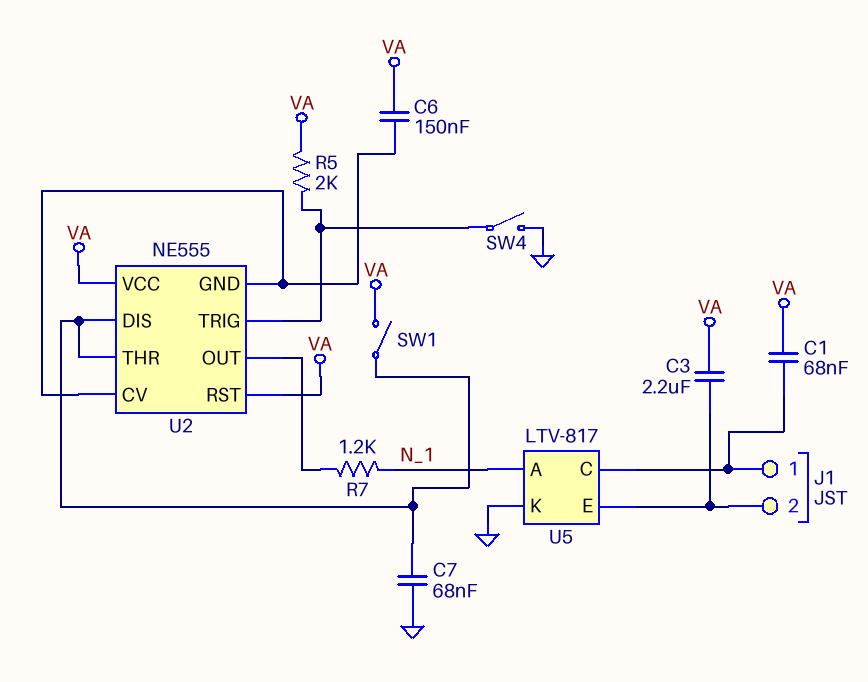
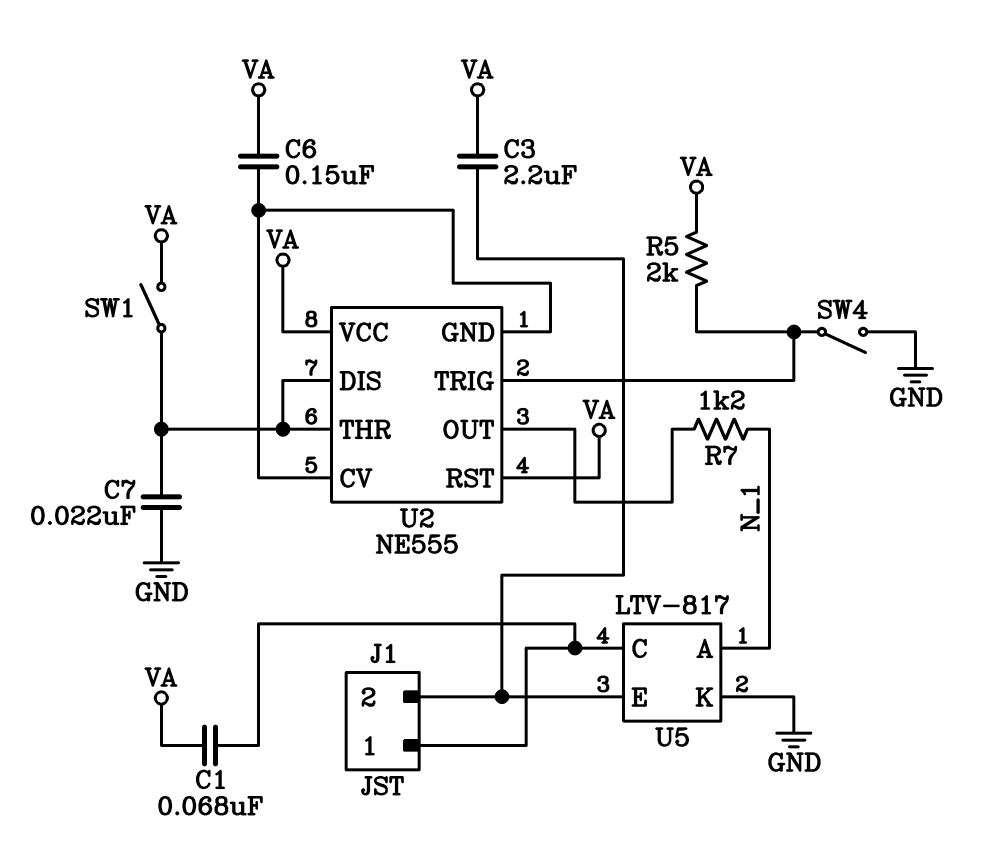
C7: 68nF (GND, U2/DIS) -> 22nF (GND, U2/DIS)

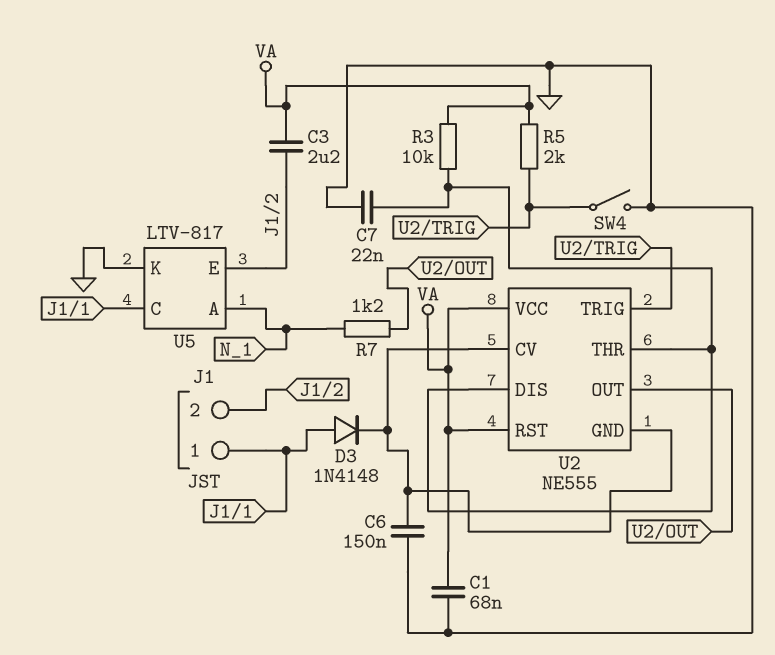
C1: 68nF (J1/1, VA) -> 68nF (GND, VA)
C6: 150nF (U2/CV, VA) -> 150nF (GND, U2/CV)
D3: none -> diode 1N4148 (A J1/1, K U2/CV)
R3: none -> 10k (U2/DIS, VA)
SW1: switch (U2/DIS, VA) -> none

